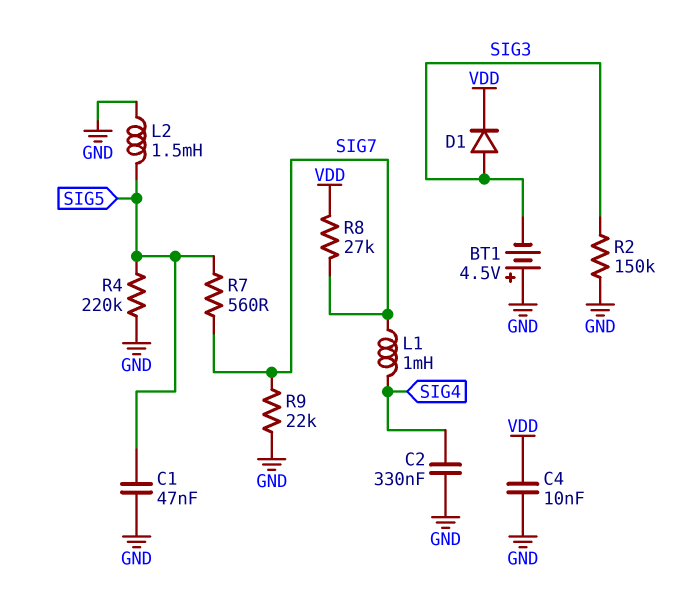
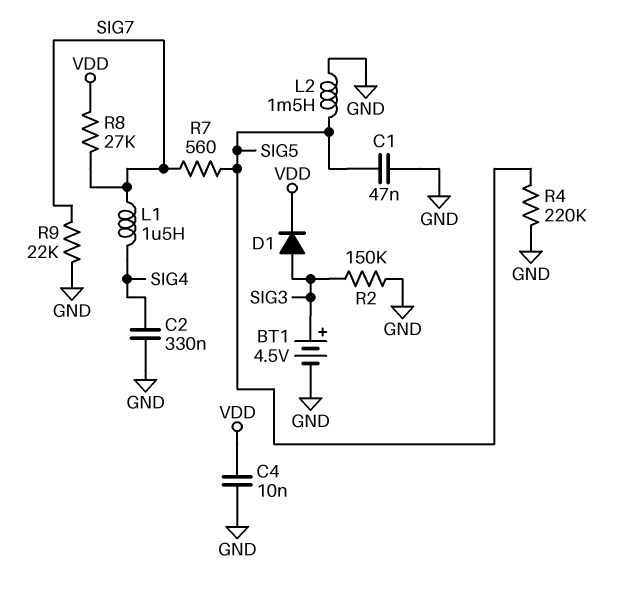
BT1: 4.5V (plus GND, minus SIG3) -> 4.5V (plus SIG3, minus GND)
L1: 1mH (SIG4, SIG7) -> 1.5uH (SIG4, SIG7)

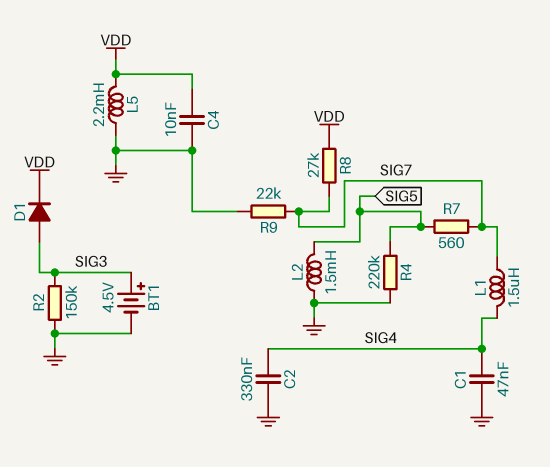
C1: 47nF (GND, SIG5) -> 47nF (GND, SIG4)
L5: none -> 2.2mH (GND, VDD)

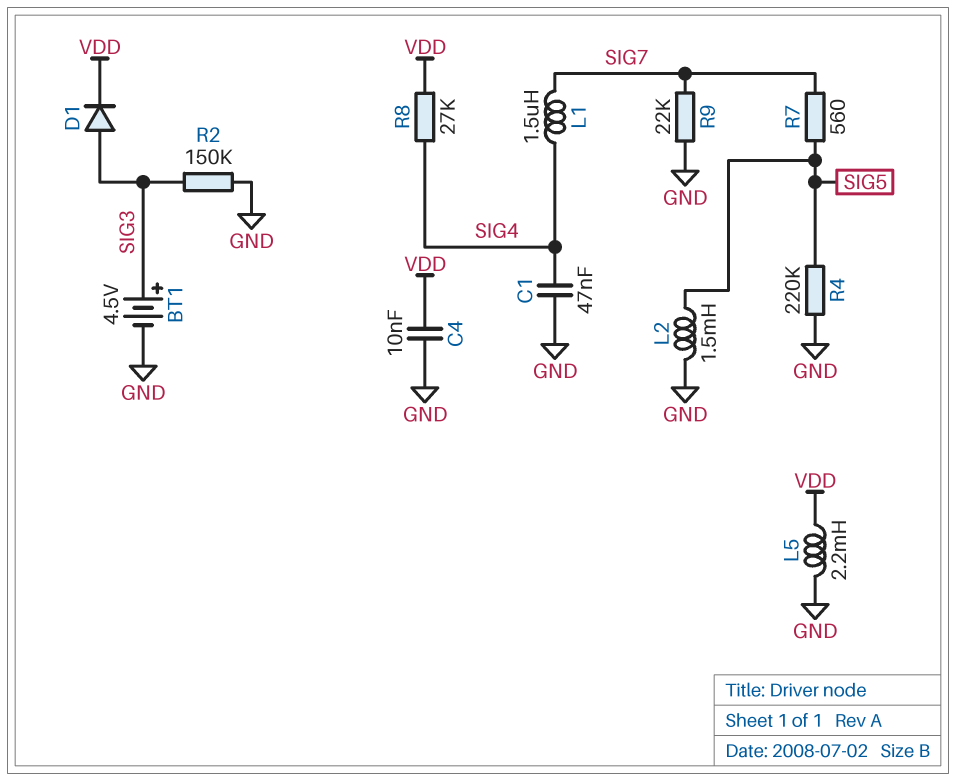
C2: 330nF (GND, SIG4) -> none
R8: 27k (SIG7, VDD) -> 27k (SIG4, VDD)

